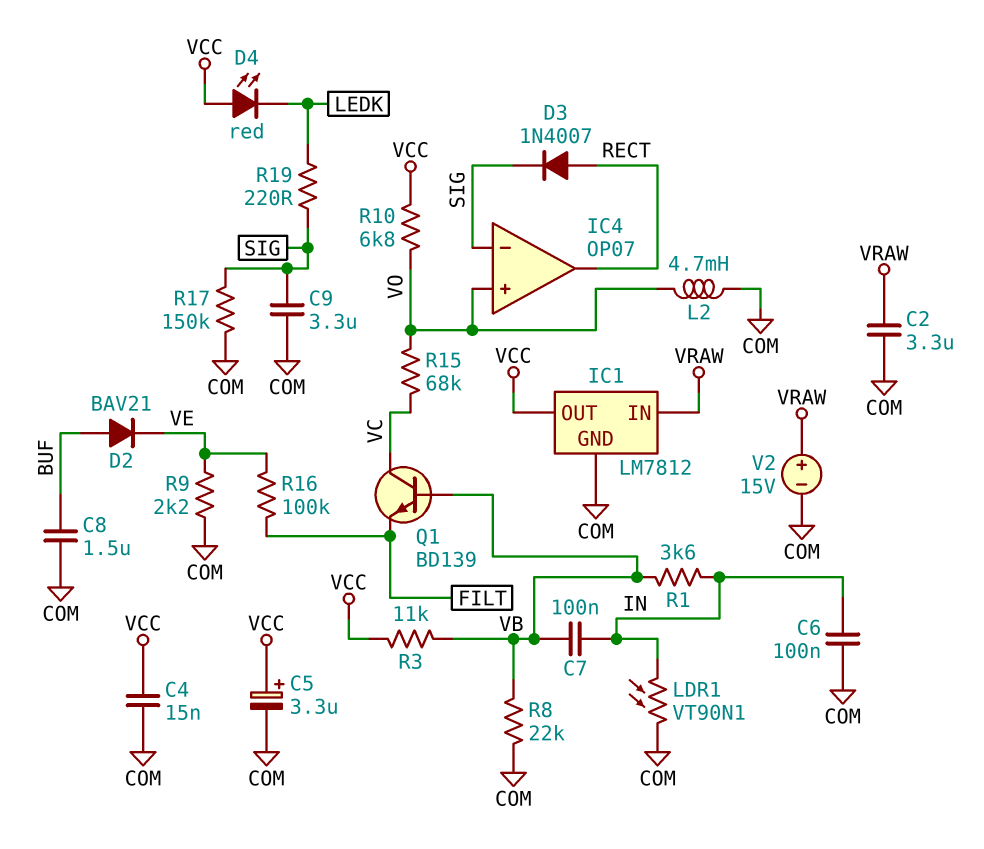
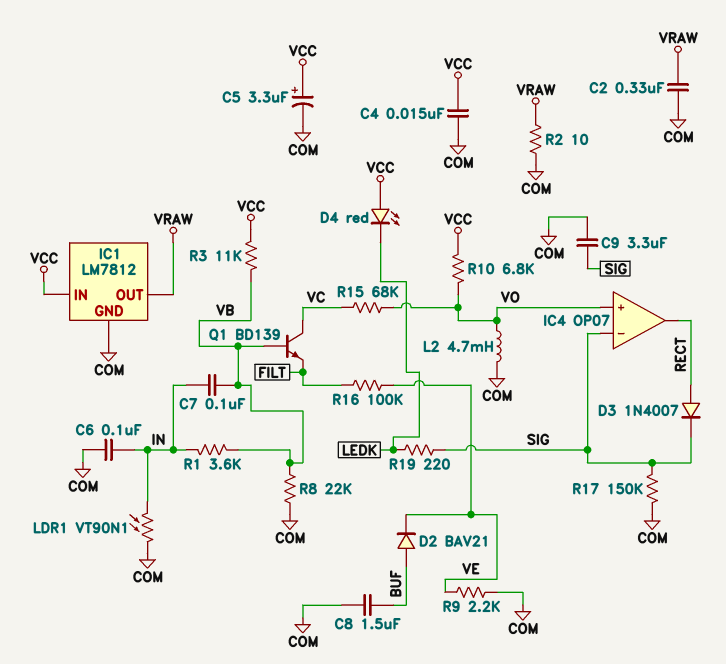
C2: 3.3uF (COM, VRAW) -> 330nF (COM, VRAW)
IC1 pin IN: VRAW -> VCC
IC1 pin OUT: VCC -> VRAW
R2: none -> 10 (COM, VRAW)
V2: 15V (plus VRAW, minus COM) -> none

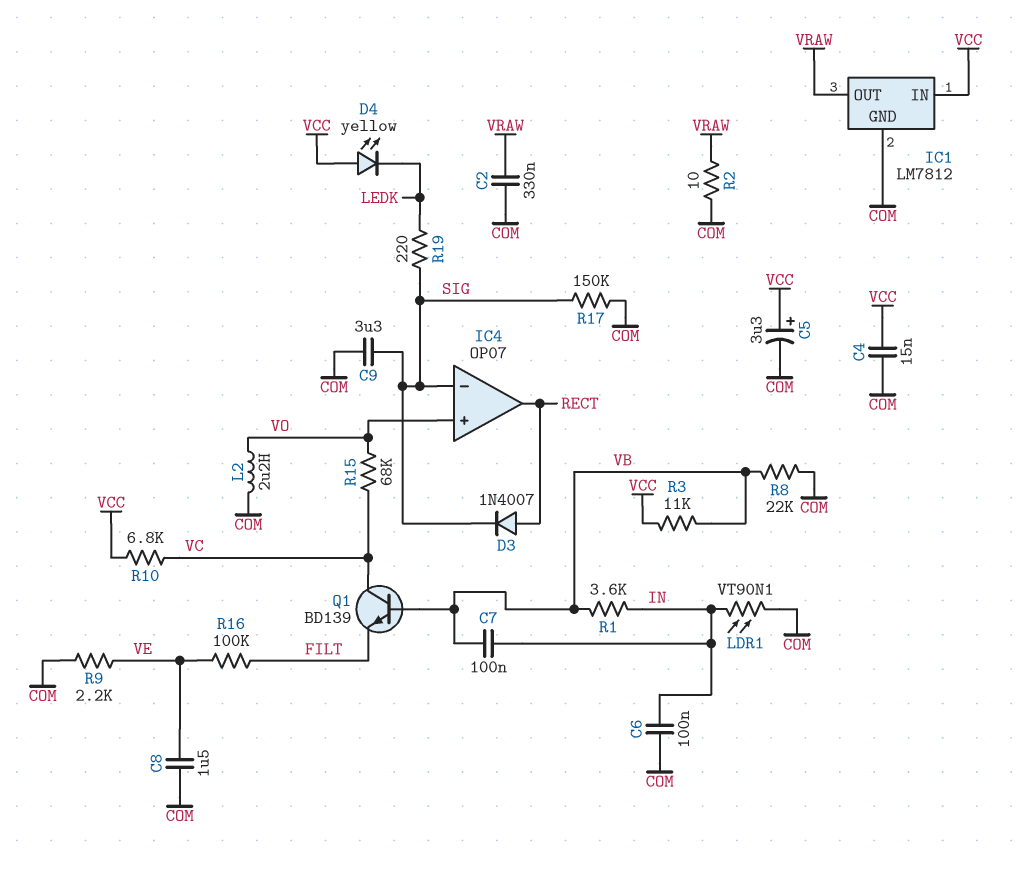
C8: 1.5uF (BUF, COM) -> 1.5uF (COM, VE)
D2: diode BAV21 (A BUF, K VE) -> none
D4: LED red (A VCC, K LEDK) -> LED yellow (A VCC, K LEDK)
L2: 4.7mH (COM, VO) -> 2.2uH (COM, VO)
R10: 6.8k (VCC, VO) -> 6.8k (VC, VCC)

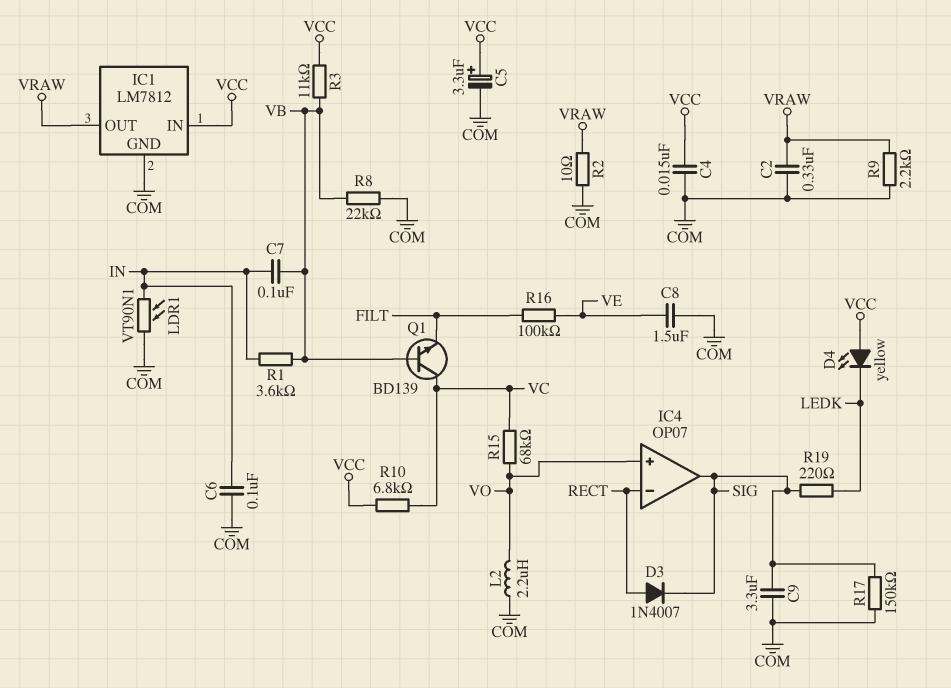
IC4 pin in-: SIG -> RECT
IC4 pin out: RECT -> SIG
R9: 2.2k (COM, VE) -> 2.2k (COM, VRAW)

